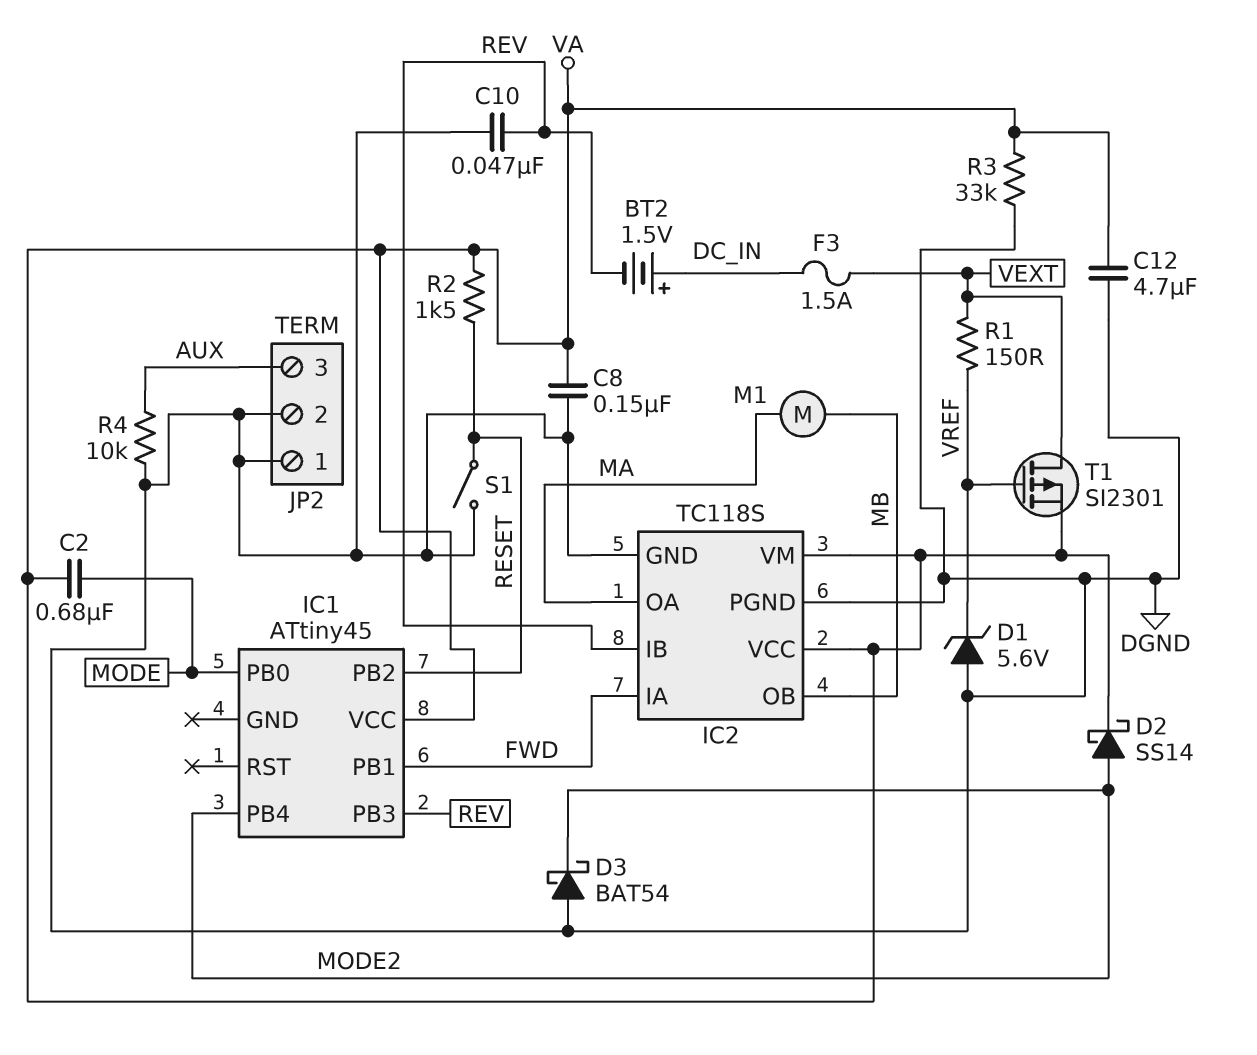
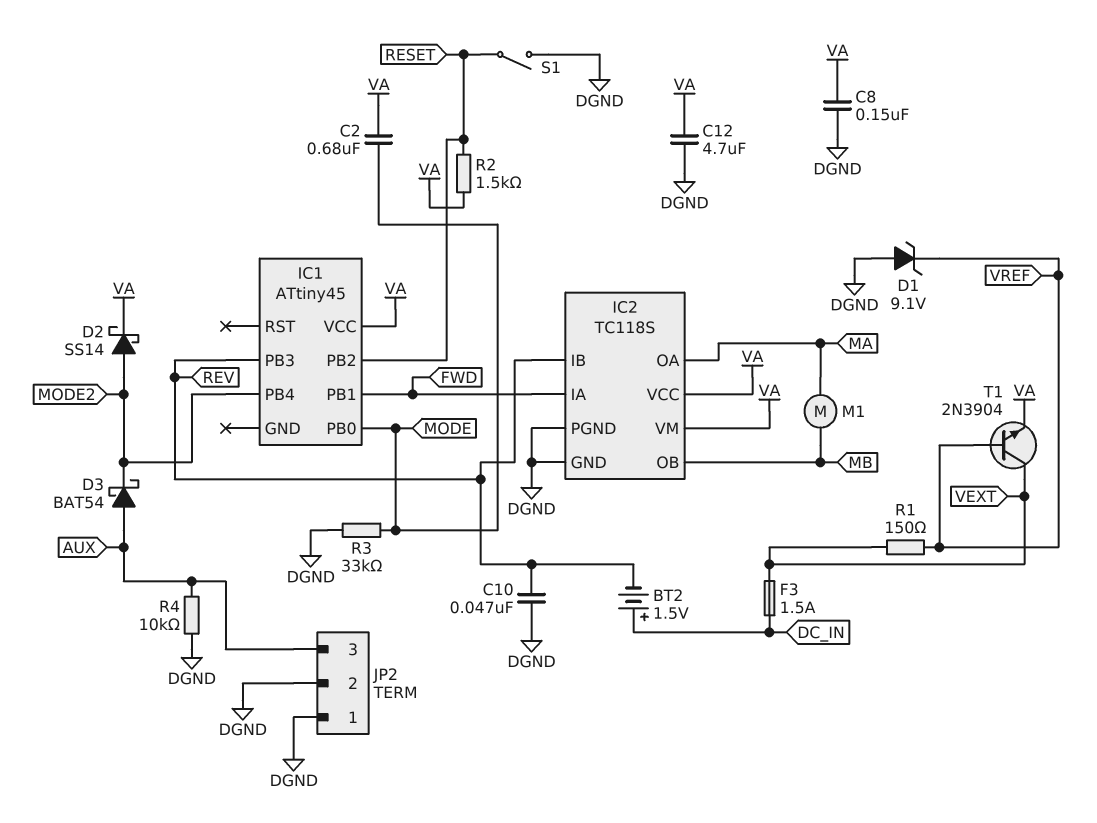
D1: zener 5.6V (A DGND, K VREF) -> zener 9.1V (A DGND, K VREF)
D3: schottky BAT54 (A DGND, K MODE2) -> schottky BAT54 (A AUX, K MODE2)
R3: 33k (DGND, VA) -> 33k (DGND, MODE)
T1: PMOS SI2301 (G VREF, D VEXT, S VA) -> NPN 2N3904 (B VREF, C VEXT, E VA)

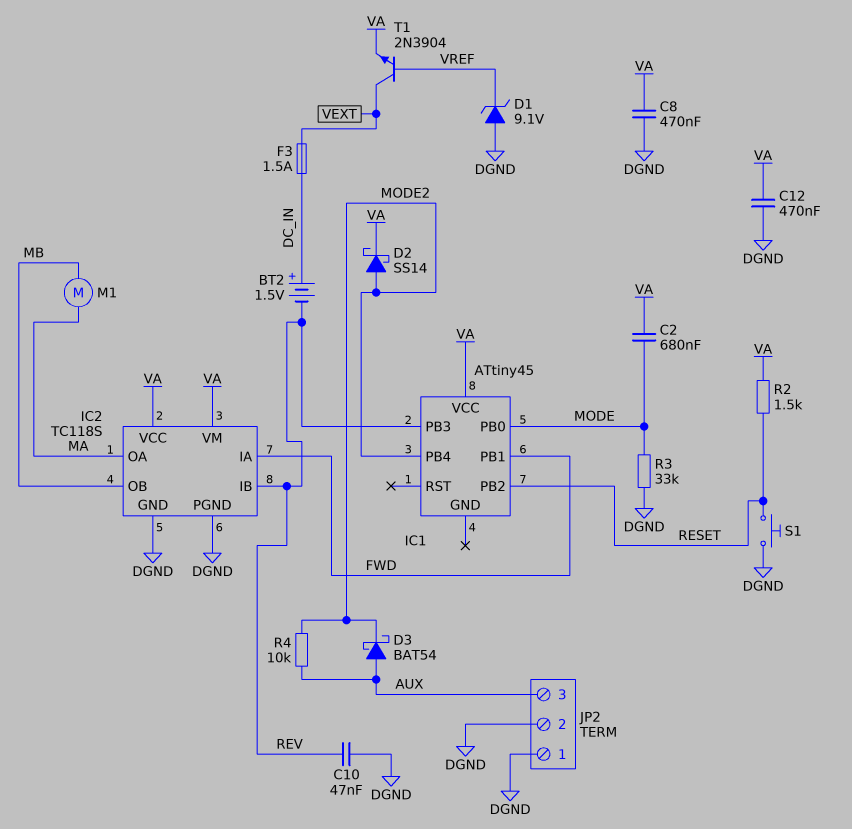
C8: 150nF (DGND, VA) -> 470nF (DGND, VA)
C12: 4.7uF (DGND, VA) -> 470nF (DGND, VA)
R1: 150 (VEXT, VREF) -> none
R4: 10k (AUX, DGND) -> 10k (AUX, MODE2)
S1: switch (DGND, RESET) -> button (DGND, RESET)

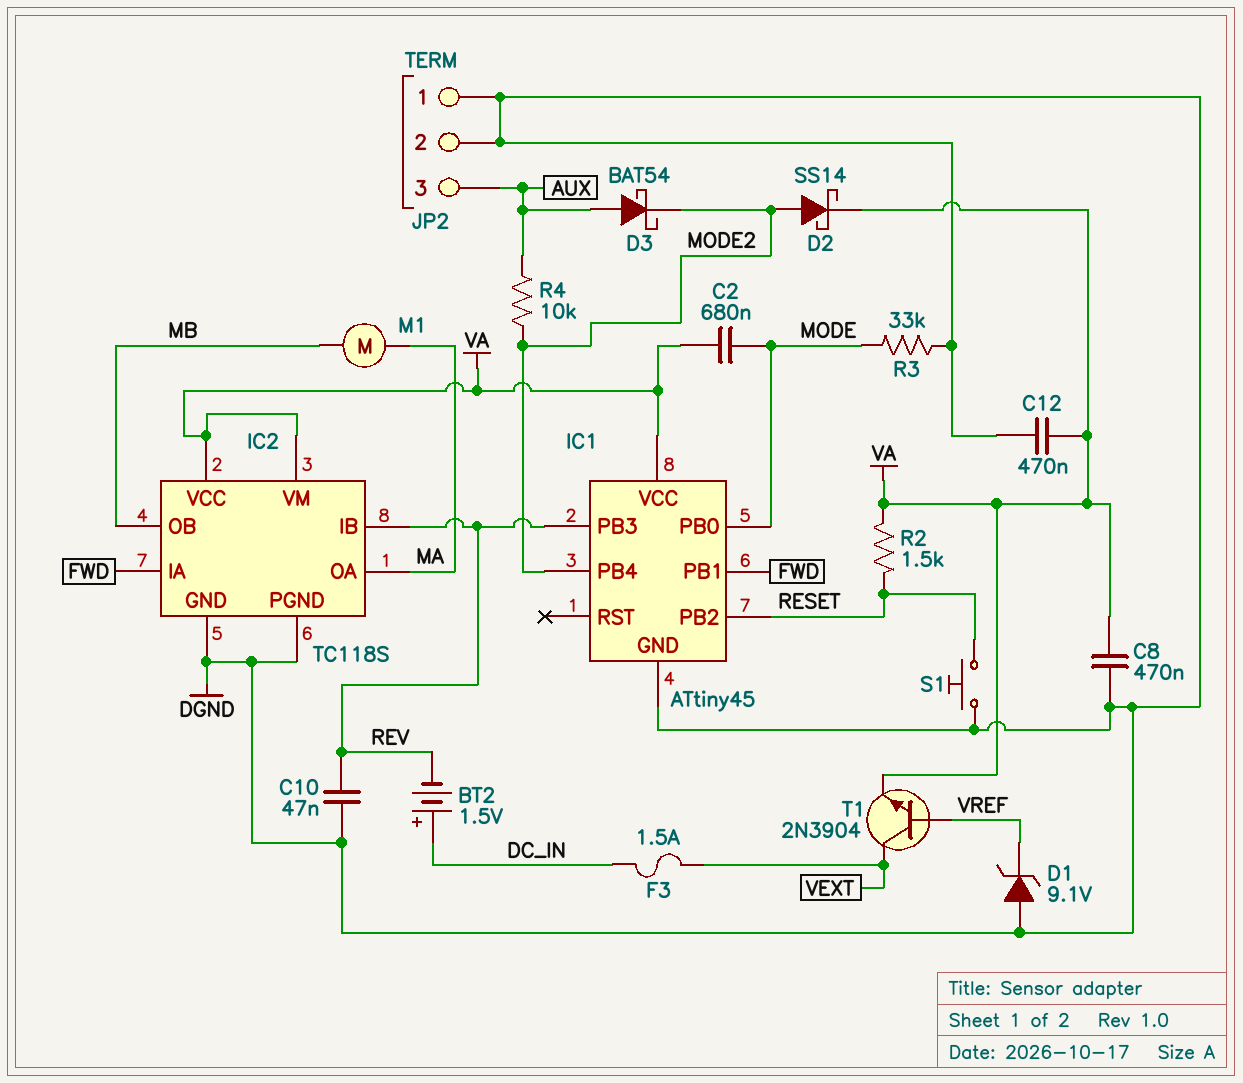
IC1 pin GND: none -> DGND

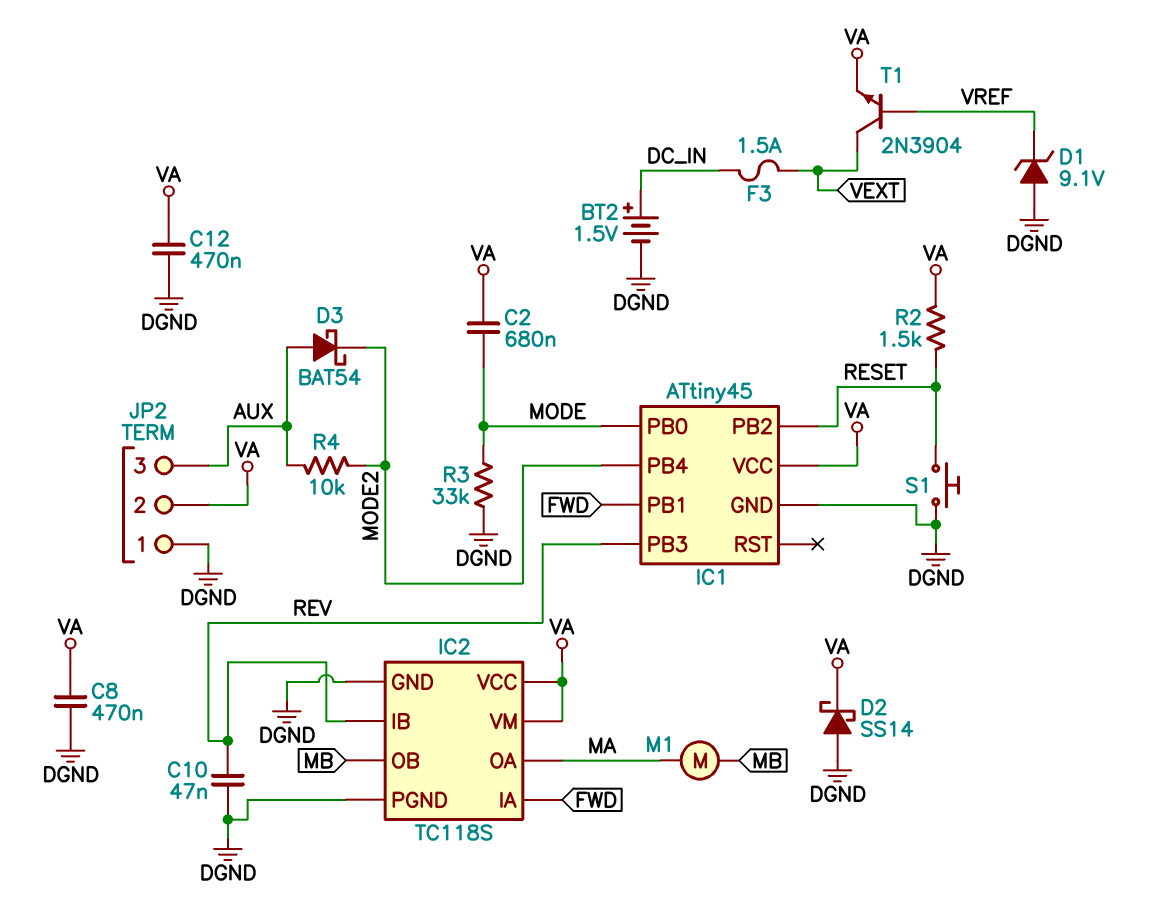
BT2: 1.5V (plus DC_IN, minus REV) -> 1.5V (plus DC_IN, minus DGND)
D2: schottky SS14 (A MODE2, K VA) -> schottky SS14 (A DGND, K VA)
JP2 pin 2: DGND -> VA

